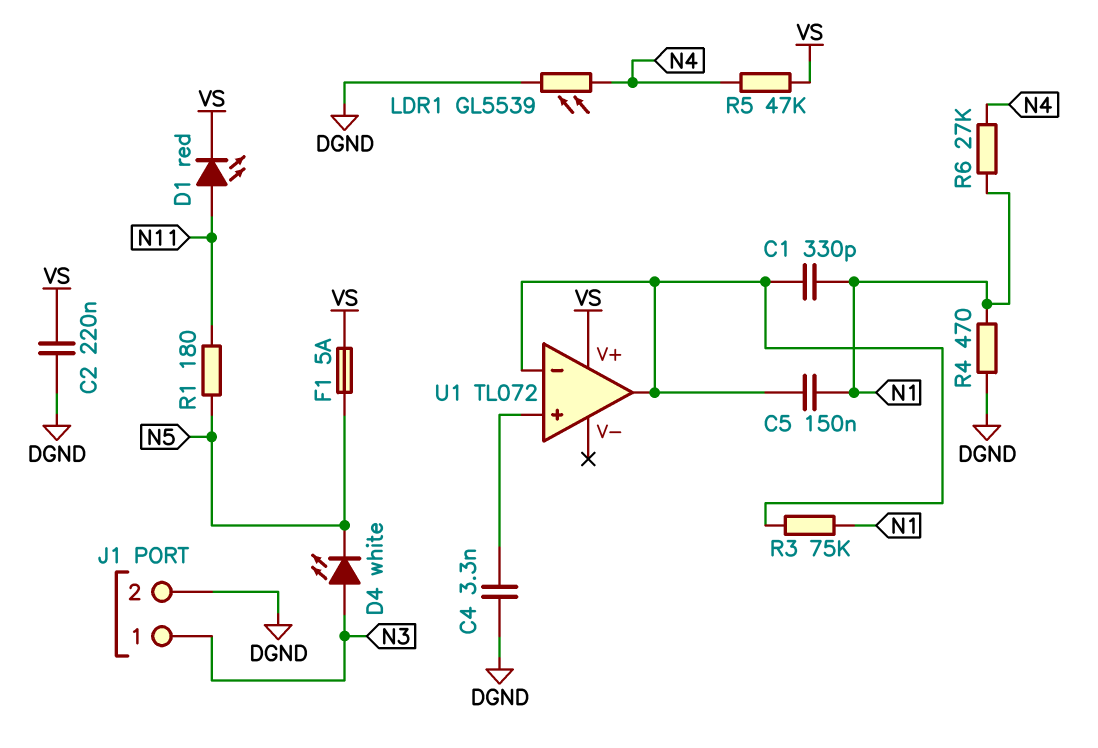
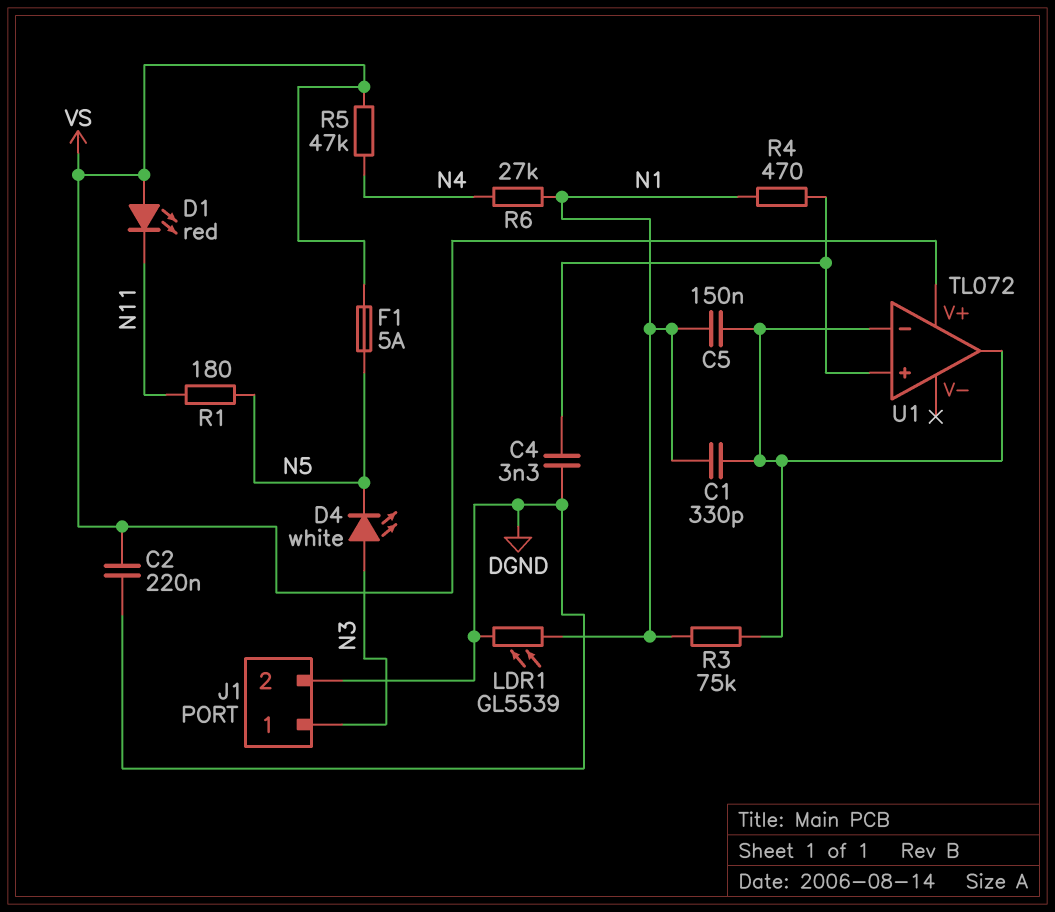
D1: LED red (A N11, K VS) -> LED red (A VS, K N11)
LDR1: GL5539 (DGND, N4) -> GL5539 (DGND, N1)
R4: 470 (DGND, N1) -> 470 (N1, U1/in+)

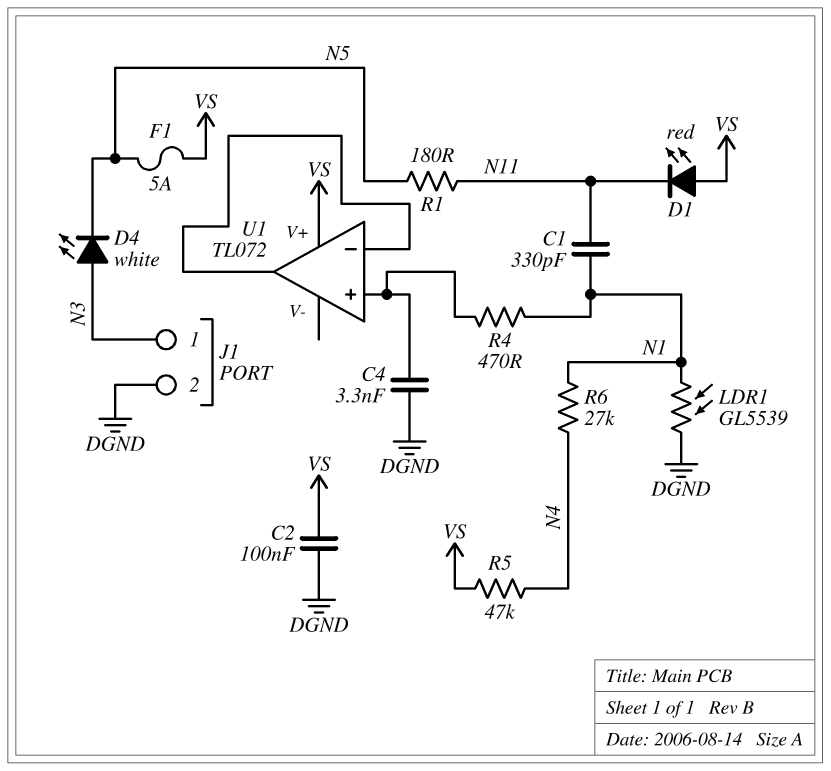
C1: 330pF (N1, U1/in-) -> 330pF (N1, N11)
C2: 220nF (DGND, VS) -> 100nF (DGND, VS)
C5: 150nF (N1, U1/in-) -> none
R3: 75k (N1, U1/in-) -> none

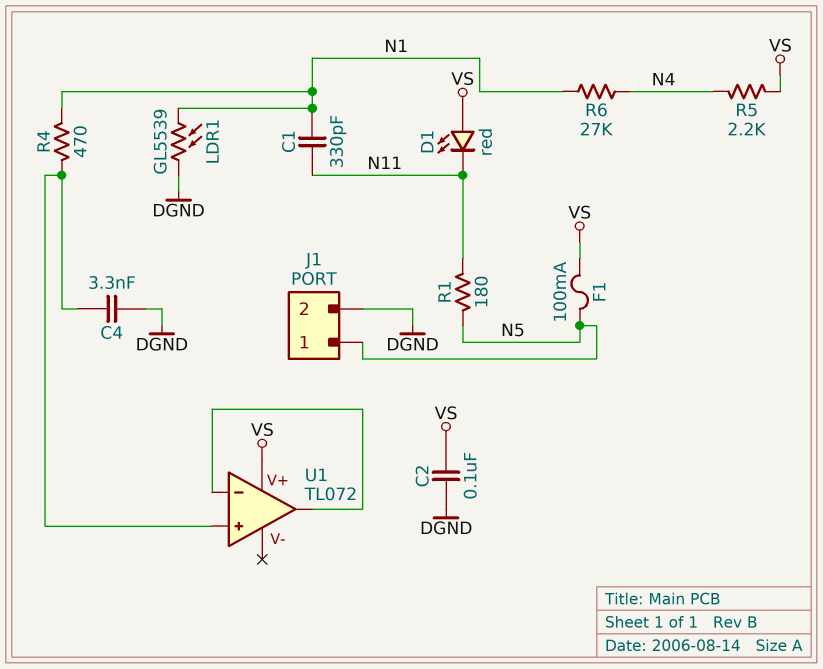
D4: LED white (A N3, K N5) -> none
F1: 5A (N5, VS) -> 100mA (N5, VS)
J1 pin 1: N3 -> N5
R5: 47k (N4, VS) -> 2.2k (N4, VS)

